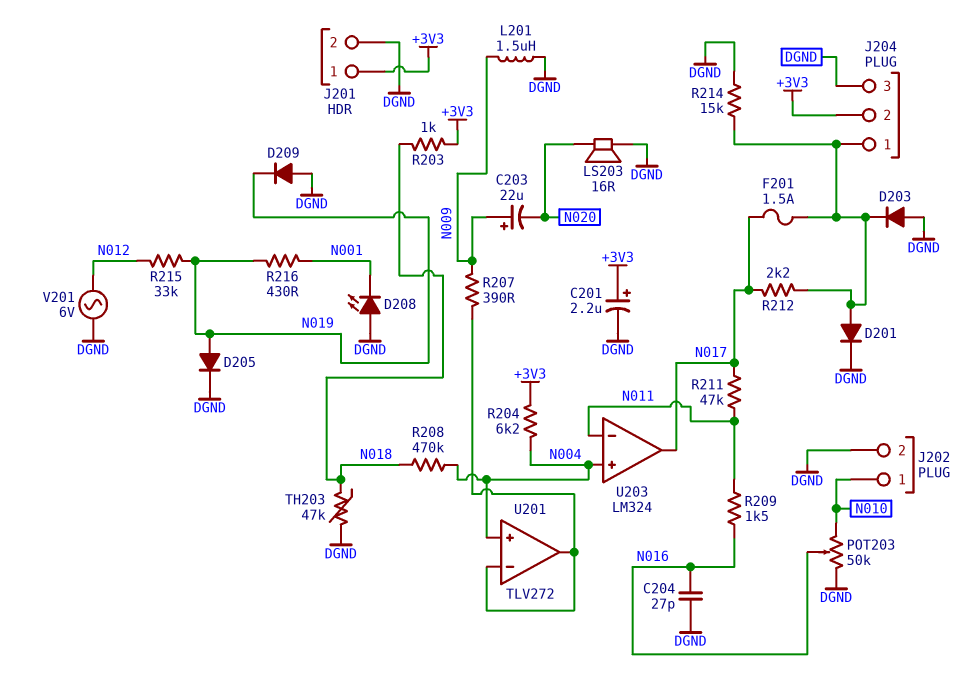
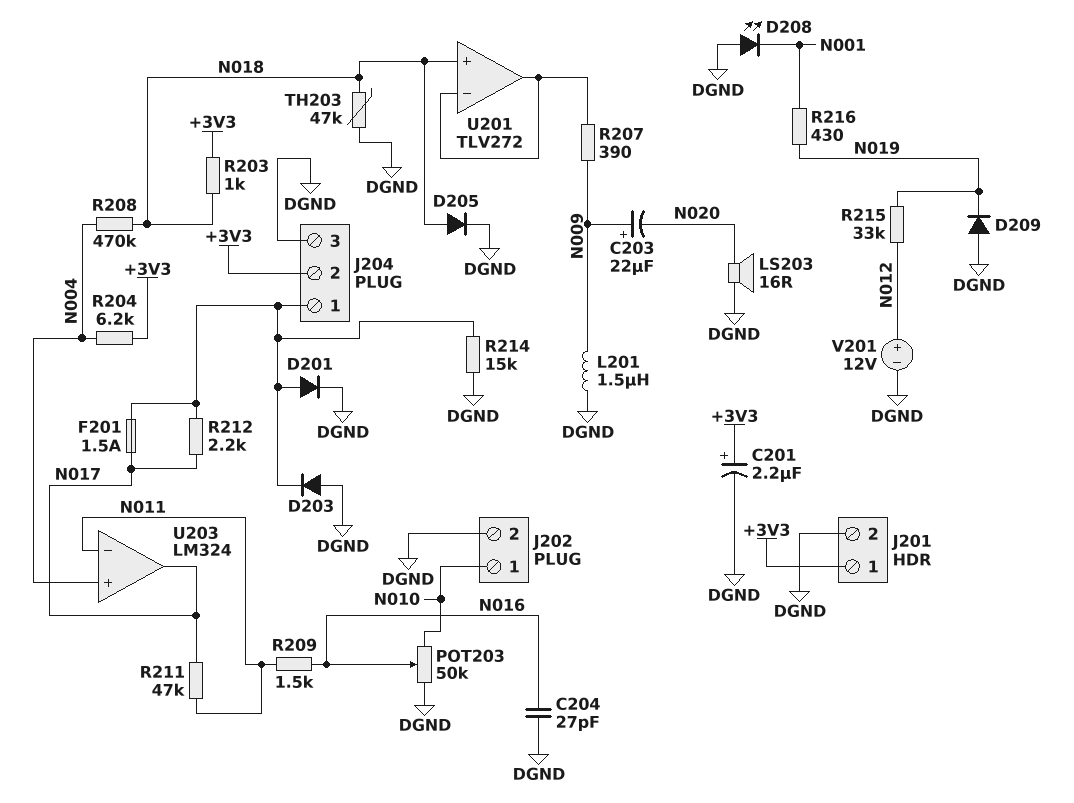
D205: diode (A N019, K DGND) -> diode (A N018, K DGND)
U201 pin in+: N004 -> N018
V201: AC 6V (DGND, N012) -> 12V (plus N012, minus DGND)

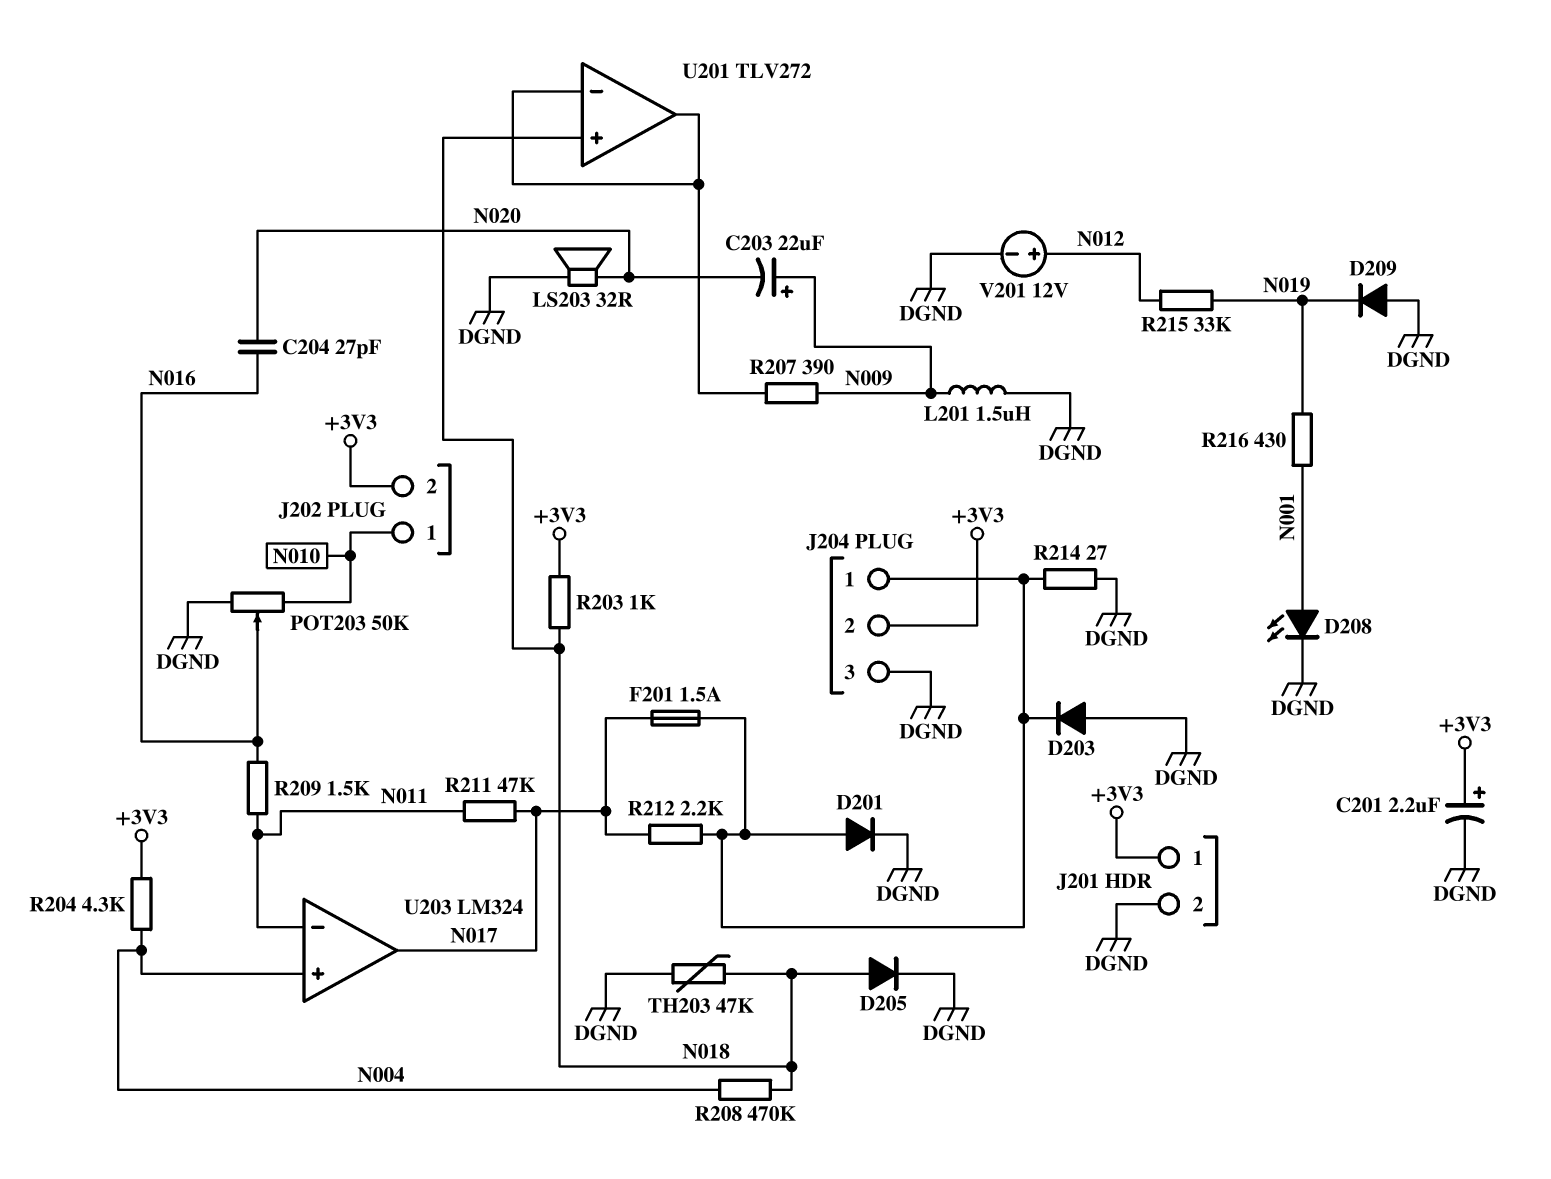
C204: 27pF (DGND, N016) -> 27pF (N016, N020)
D208: LED (A DGND, K N001) -> LED (A N001, K DGND)
J202 pin 2: DGND -> +3V3
LS203: speaker 16R (DGND, N020) -> speaker 32R (DGND, N020)
R204: 6.2k (+3V3, N004) -> 4.3k (+3V3, N004)
R214: 15k (DGND, J204/1) -> 27 (DGND, J204/1)

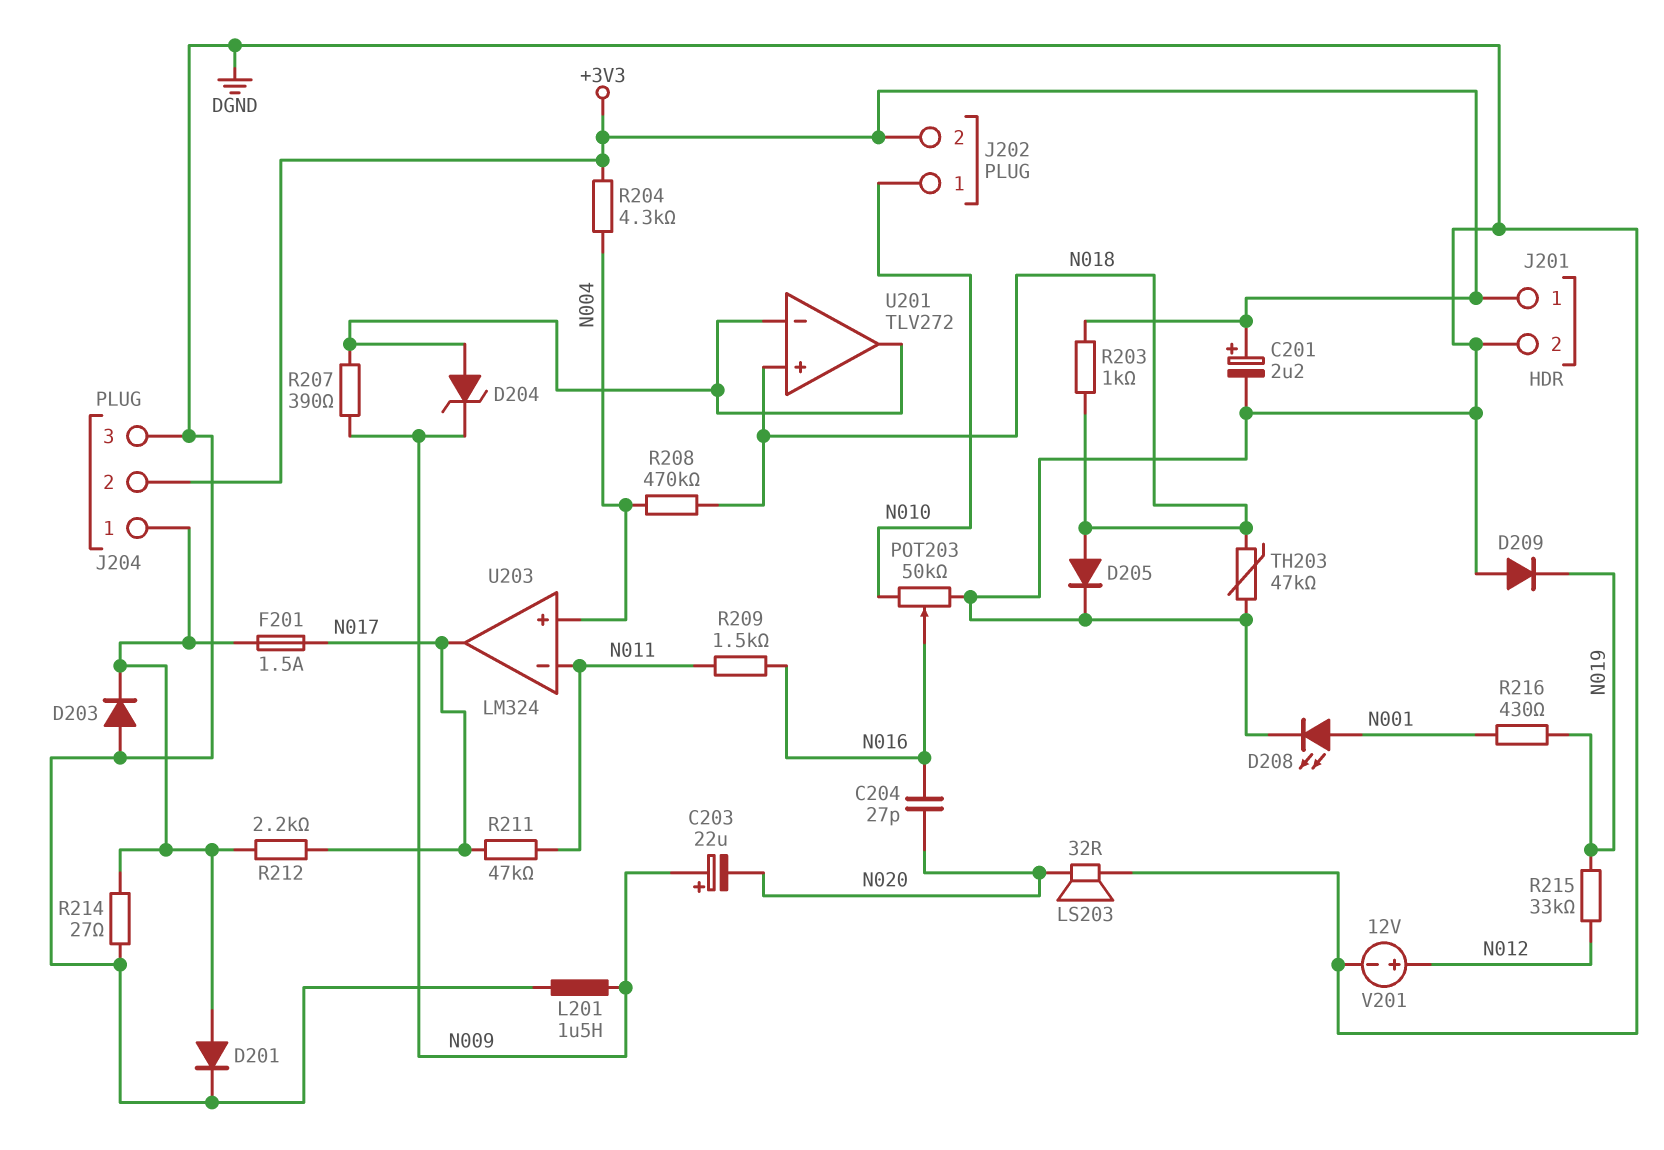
D204: none -> zener (A U201/in-, K N009)

